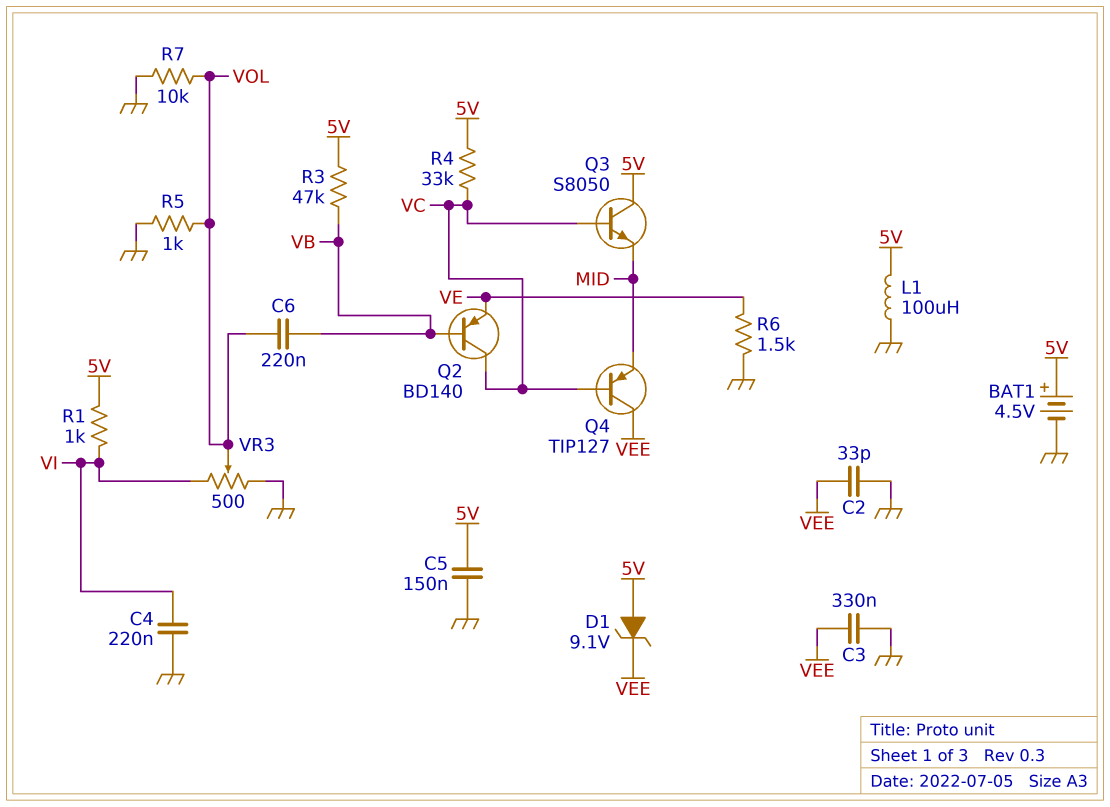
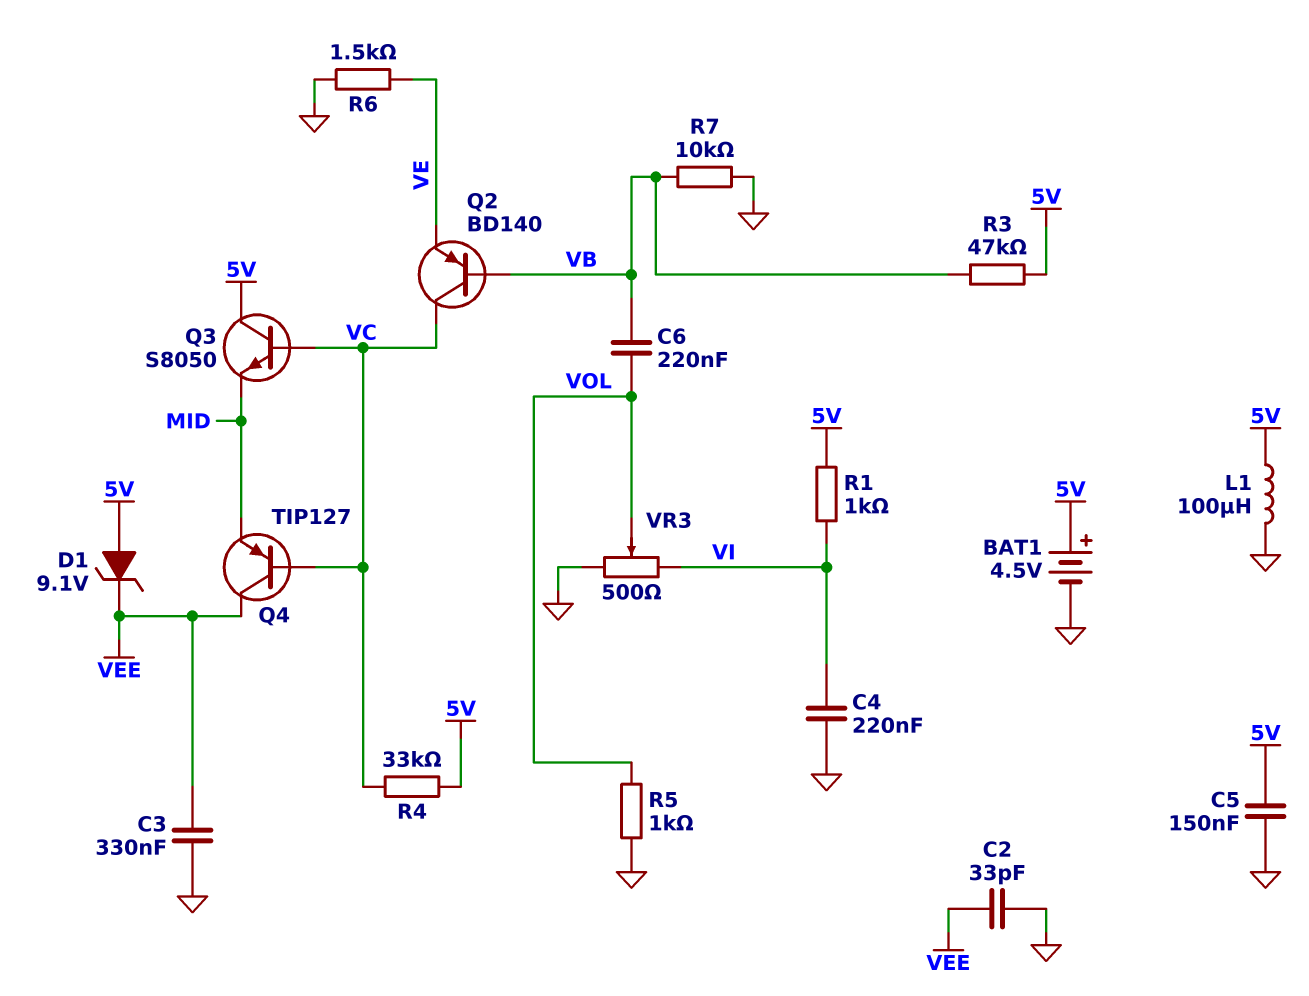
R7: 10k (GND, VOL) -> 10k (GND, VB)

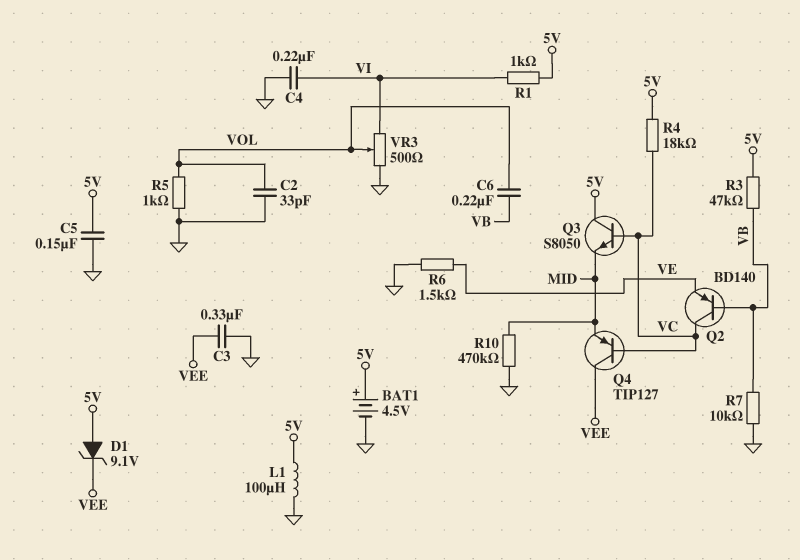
C2: 33pF (GND, VEE) -> 33pF (GND, VOL)
R4: 33k (5V, VC) -> 18k (5V, VC)
R10: none -> 470k (GND, MID)

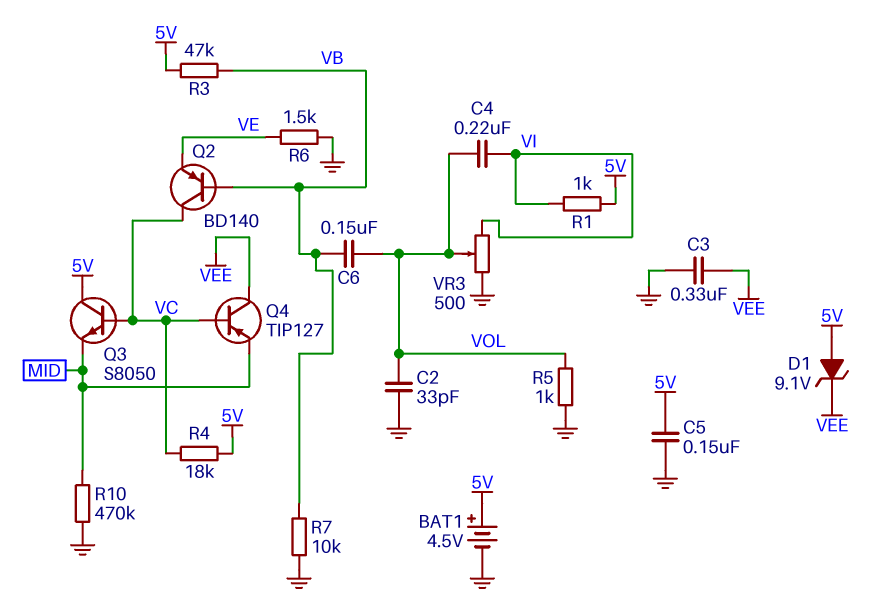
C4: 220nF (GND, VI) -> 220nF (VI, VOL)
C6: 220nF (VB, VOL) -> 150nF (VB, VOL)
L1: 100uH (5V, GND) -> none

